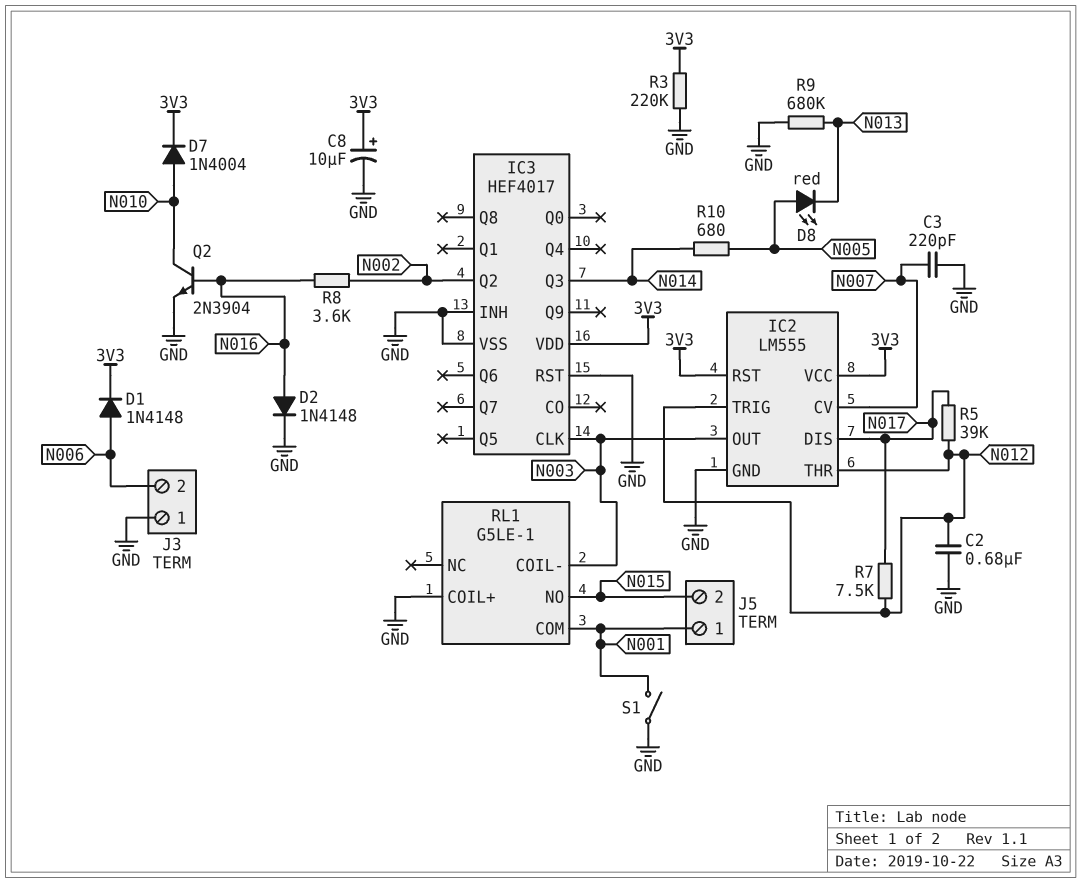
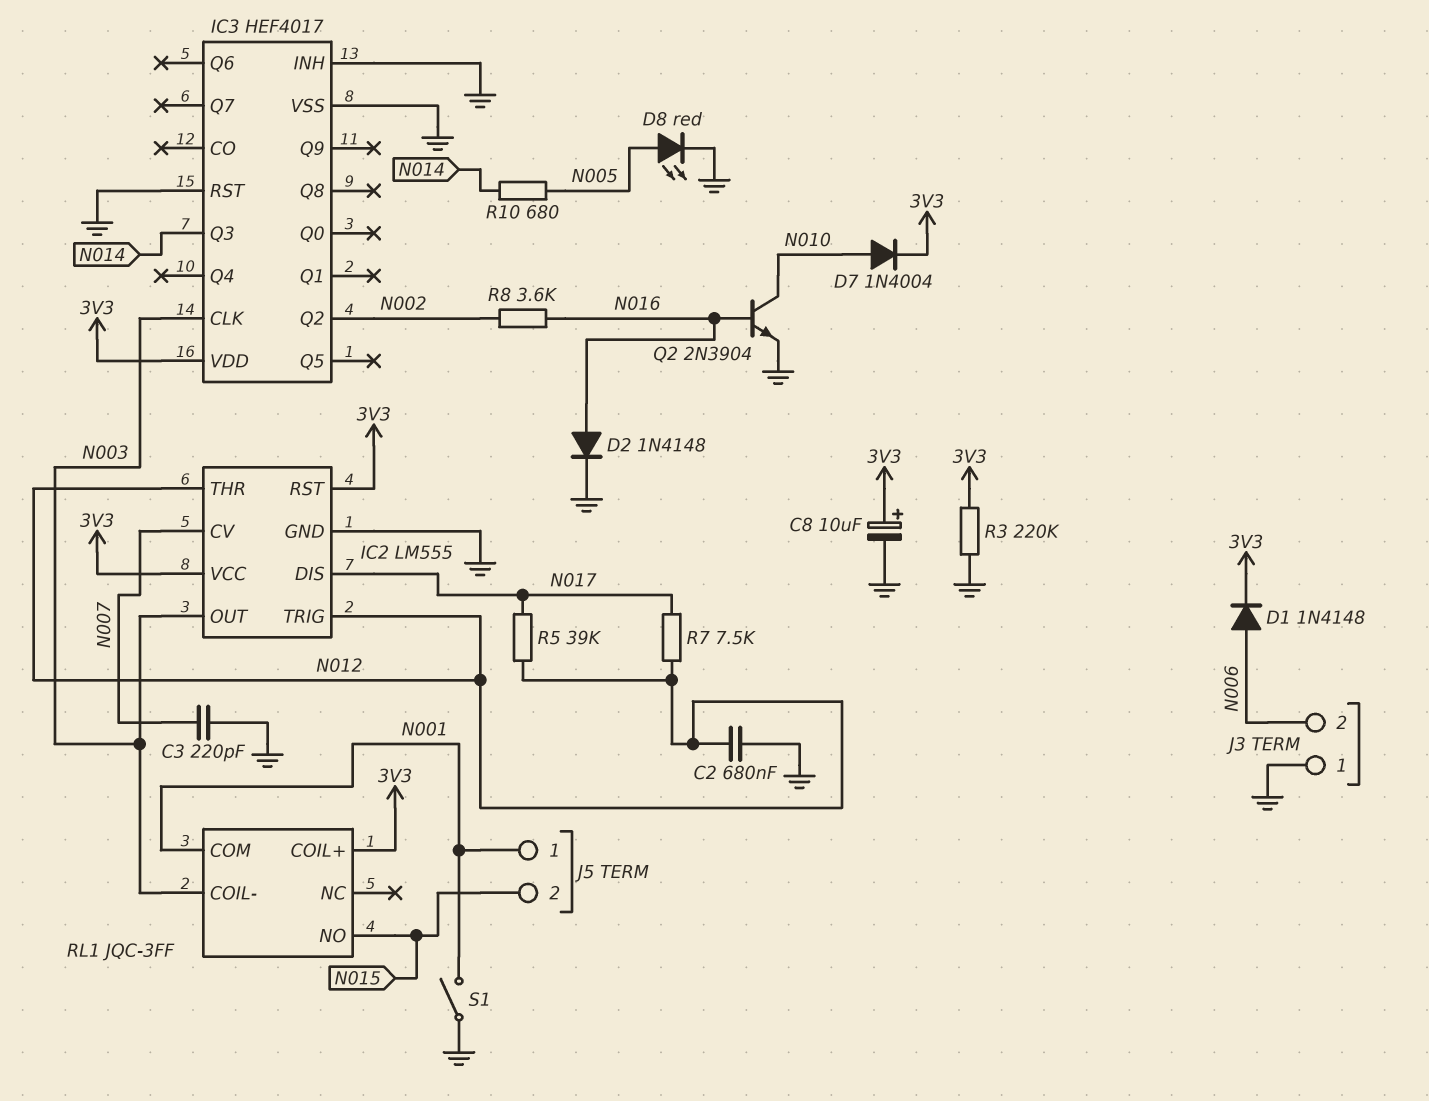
D8: LED red (A N005, K N013) -> LED red (A N005, K GND)
R9: 680k (GND, N013) -> none
RL1: G5LE-1 -> JQC-3FF
RL1 pin COIL+: GND -> 3V3

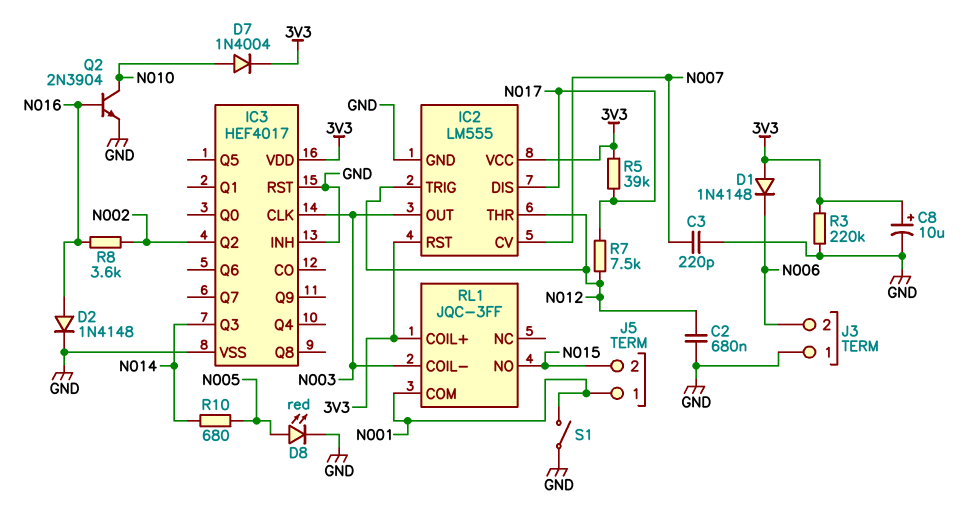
D1: diode 1N4148 (A N006, K 3V3) -> diode 1N4148 (A 3V3, K N006)
R5: 39k (N012, N017) -> 39k (3V3, N017)

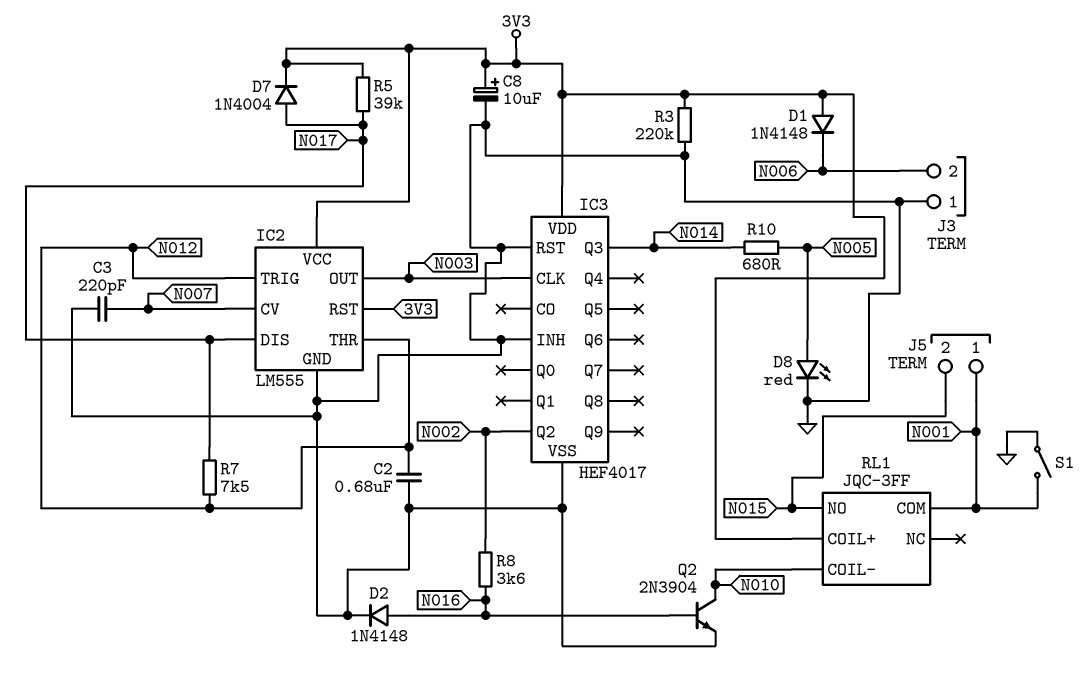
D7: diode 1N4004 (A N010, K 3V3) -> diode 1N4004 (A N017, K 3V3)
RL1 pin COIL-: N003 -> N010

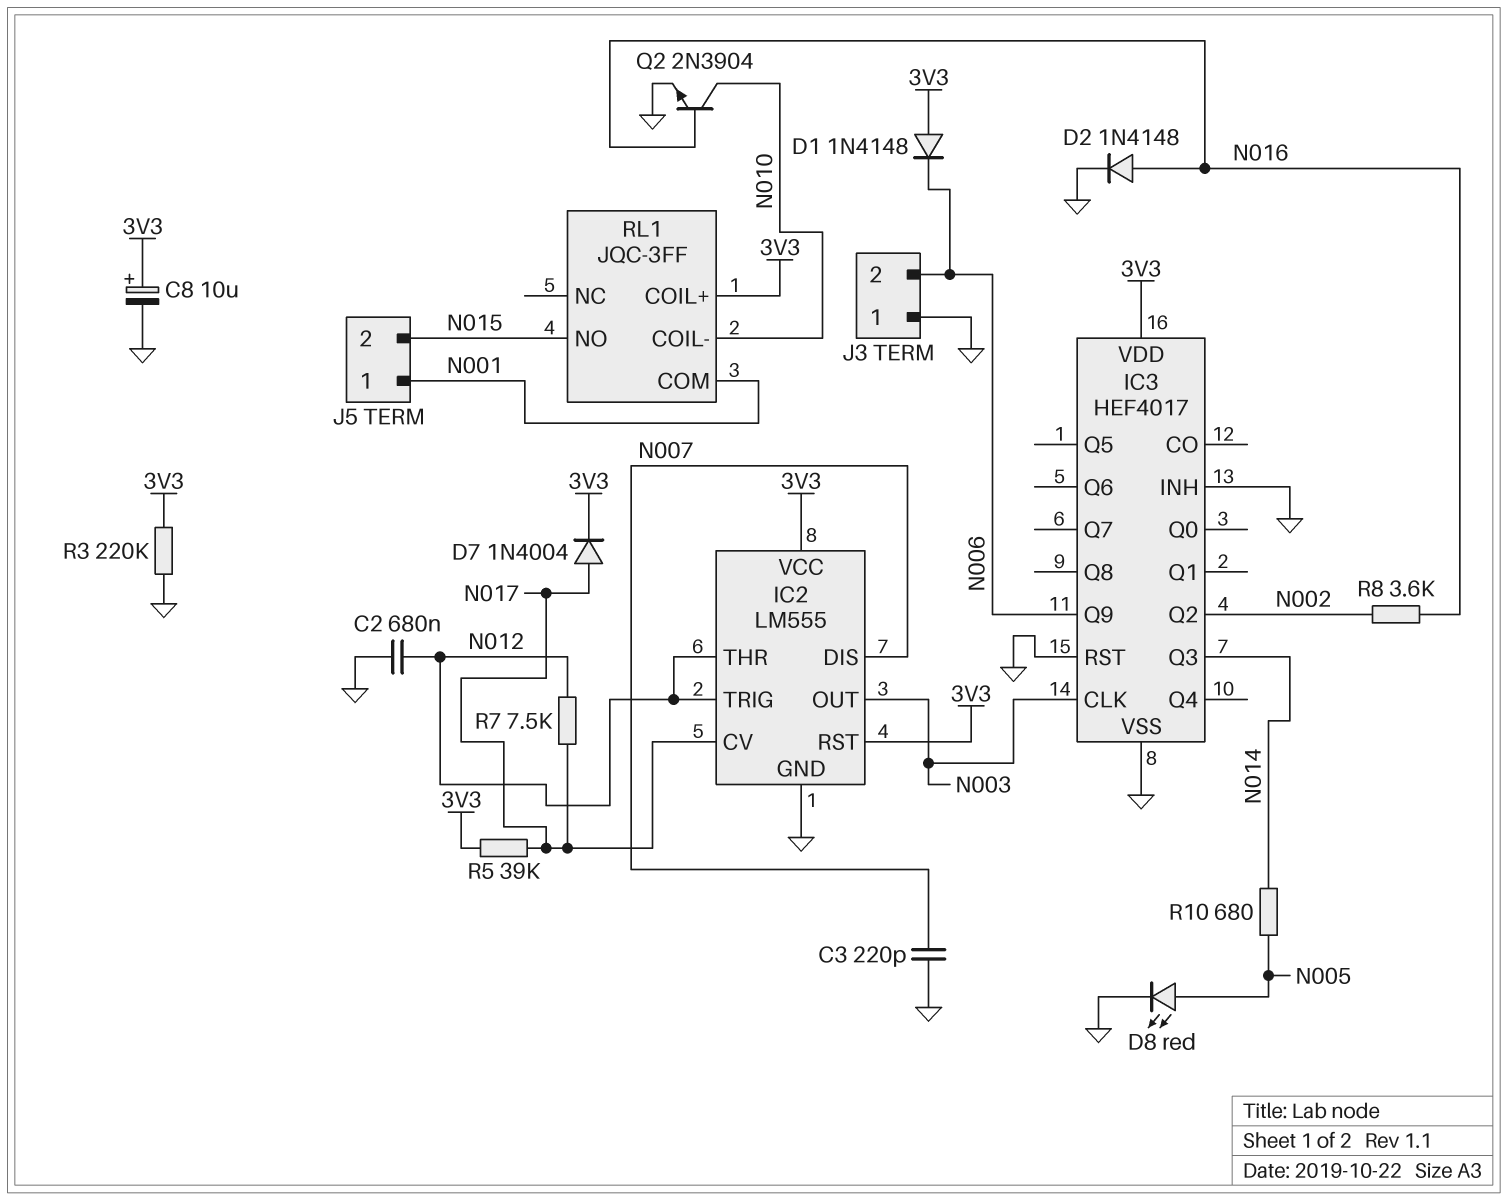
IC2 pin CV: N007 -> N017
IC2 pin DIS: N017 -> N007
IC3 pin Q9: none -> N006
S1: switch (GND, N001) -> none

